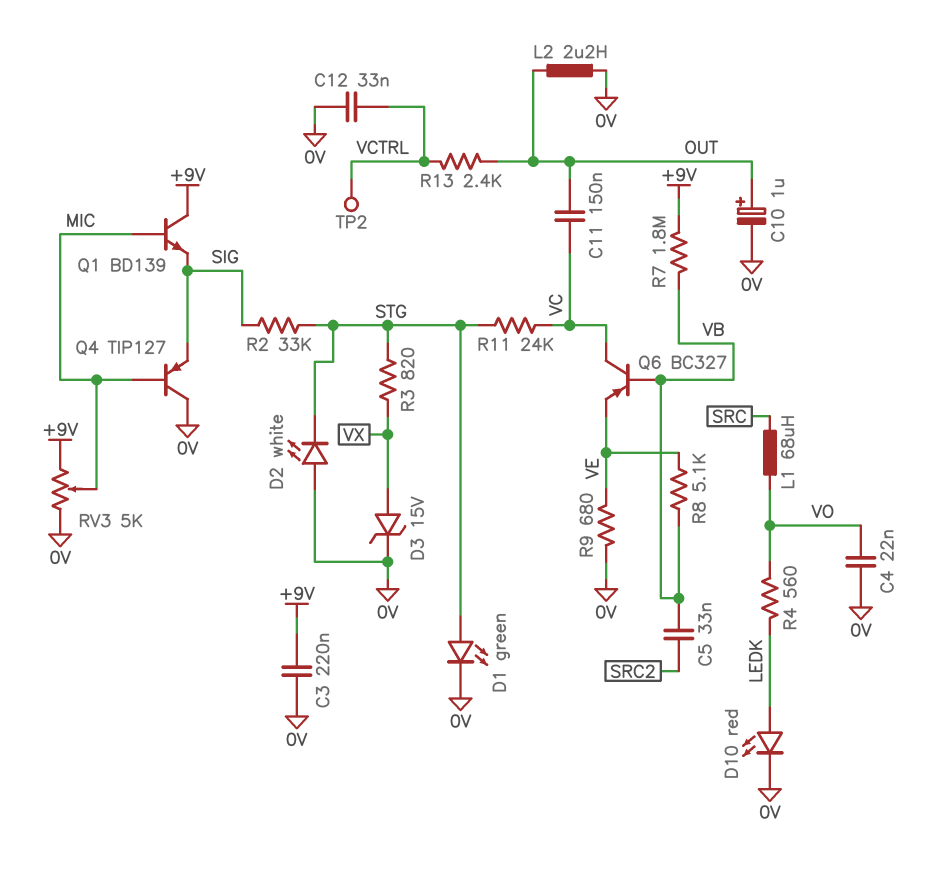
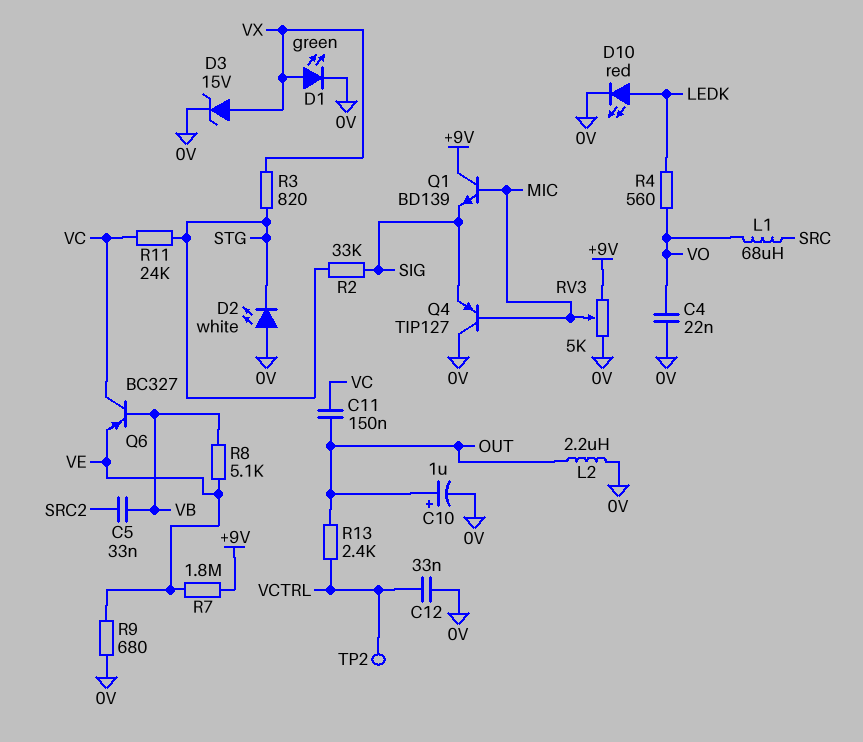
C3: 220nF (+9V, 0V) -> none
D1: LED green (A STG, K 0V) -> LED green (A VX, K 0V)
R7: 1.8M (+9V, VB) -> 1.8M (+9V, VE)

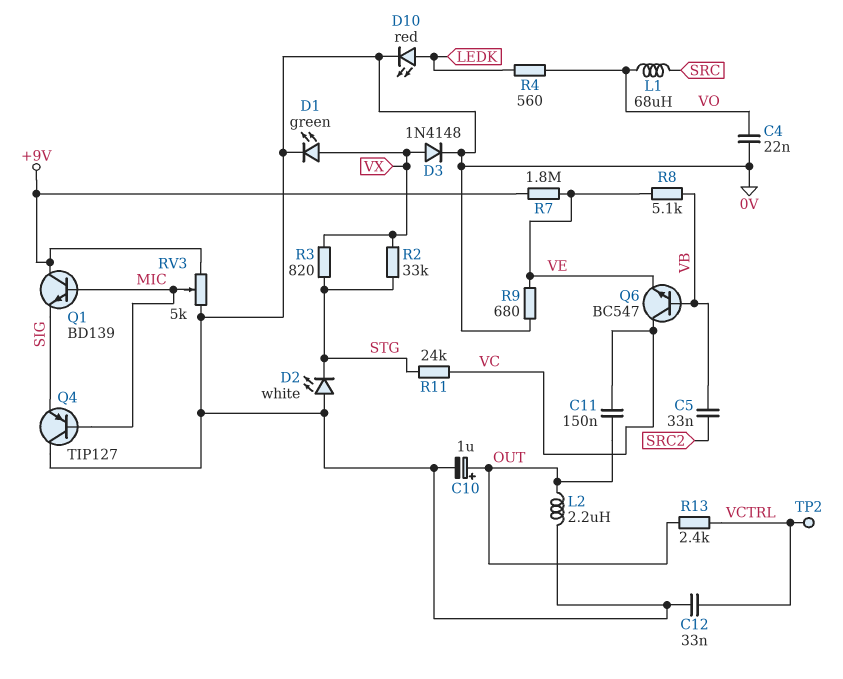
D3: zener 15V (A VX, K 0V) -> diode 1N4148 (A VX, K 0V)
Q6: PNP BC327 (B VB, C VC, E VE) -> NPN BC547 (B VB, C VC, E VE)
R2: 33k (SIG, STG) -> 33k (STG, VX)

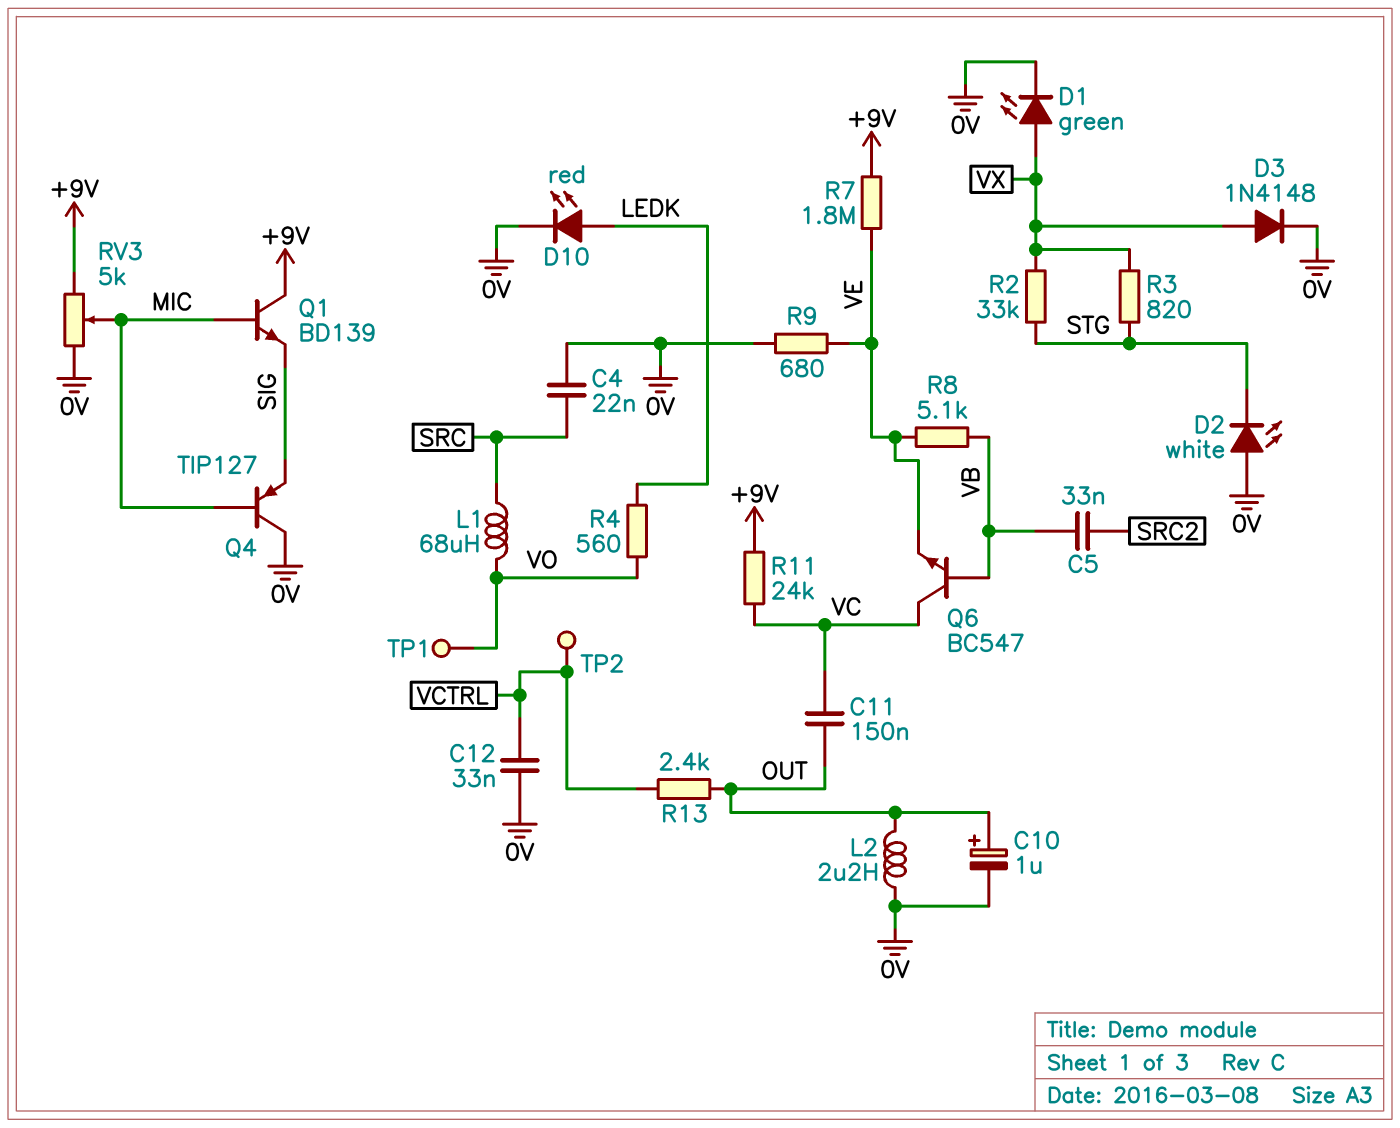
C4: 22nF (0V, VO) -> 22nF (0V, SRC)
R11: 24k (STG, VC) -> 24k (+9V, VC)
TP1: none -> test point (VO)

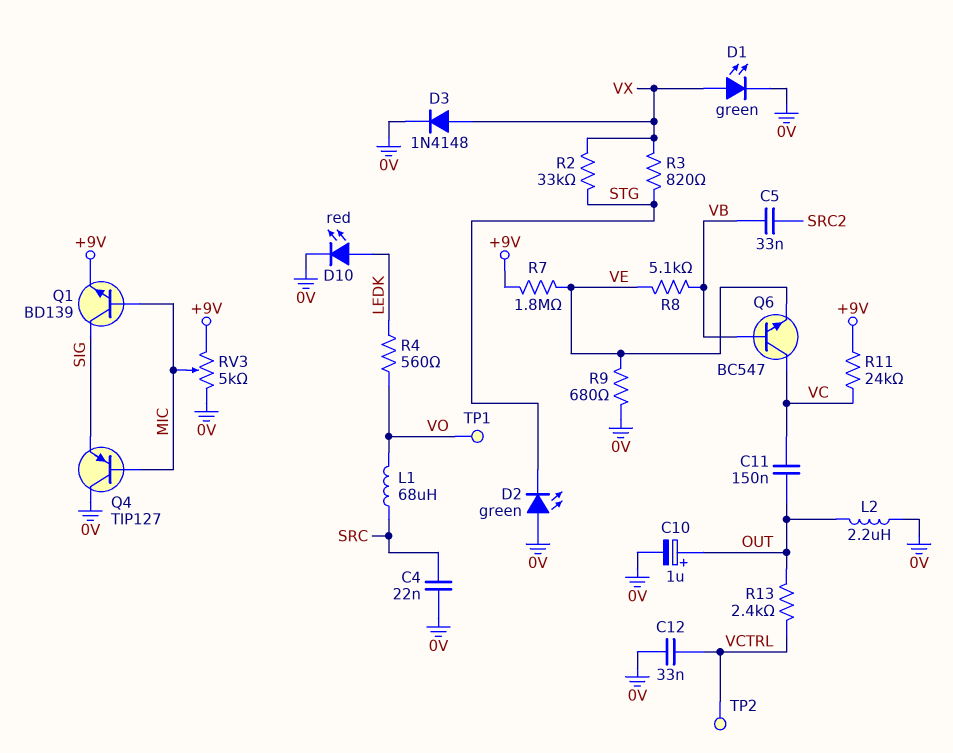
D2: LED white (A 0V, K STG) -> LED green (A 0V, K STG)
Q1: NPN BD139 (B MIC, C +9V, E SIG) -> NPN BD139 (B MIC, C SIG, E +9V)

